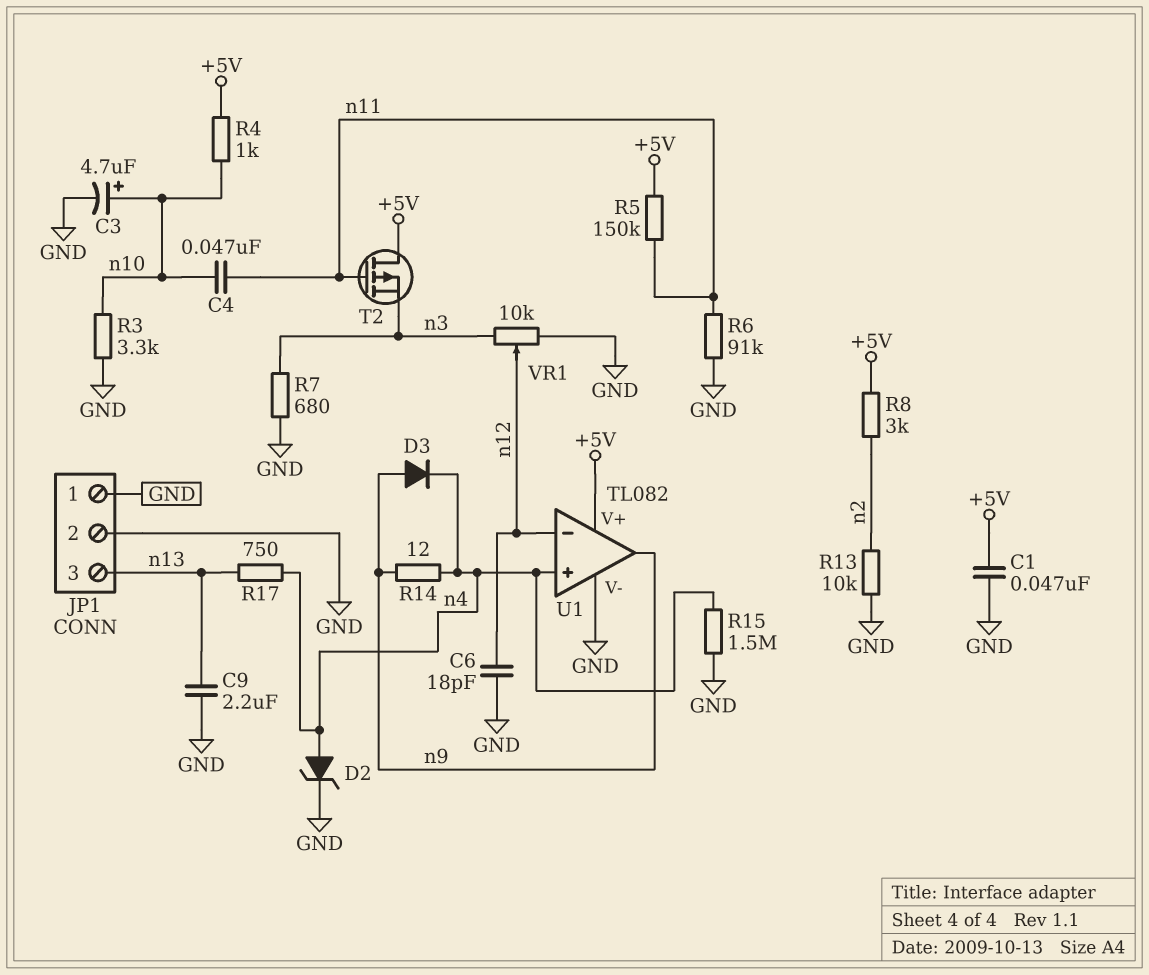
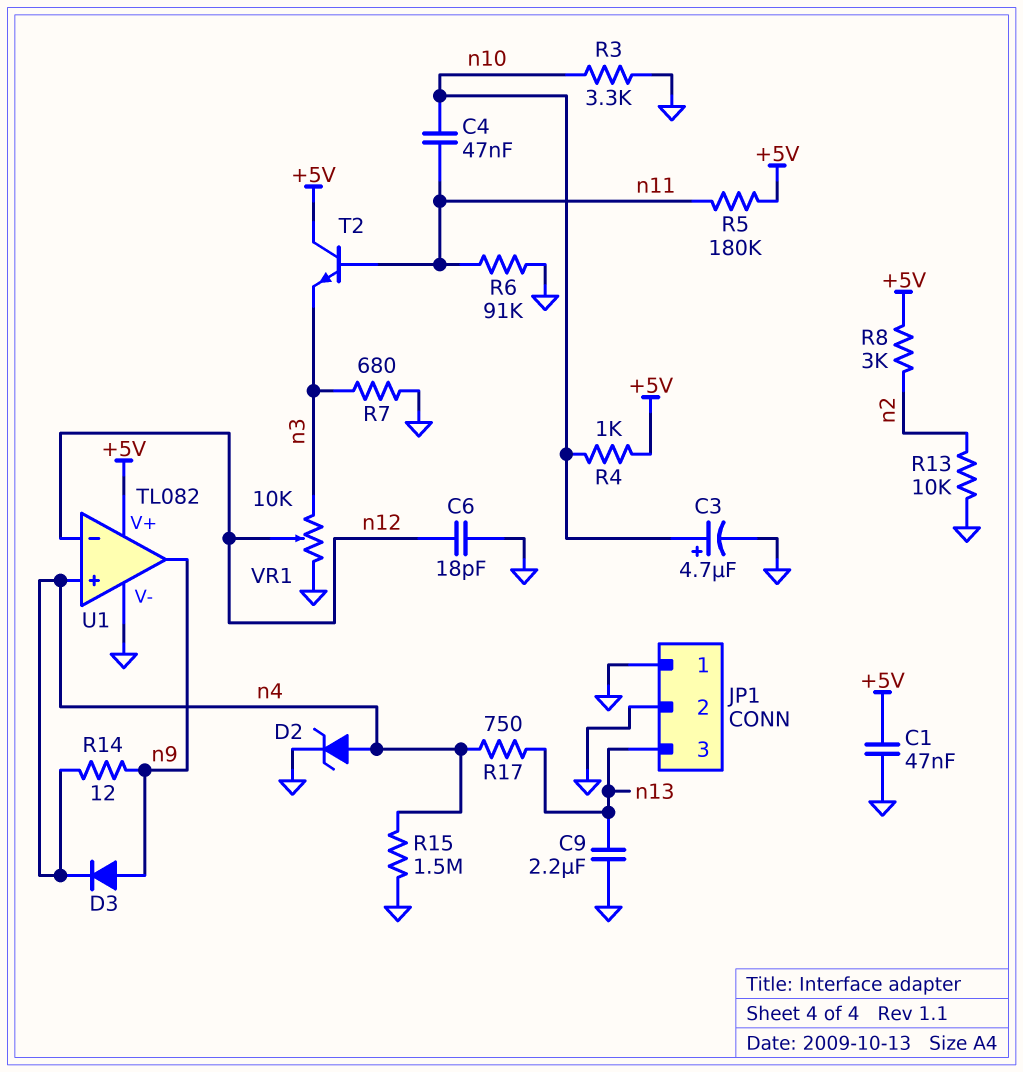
R5: 150k (+5V, n11) -> 180k (+5V, n11)
T2: PMOS (G n11, D +5V, S n3) -> NPN (B n11, C +5V, E n3)

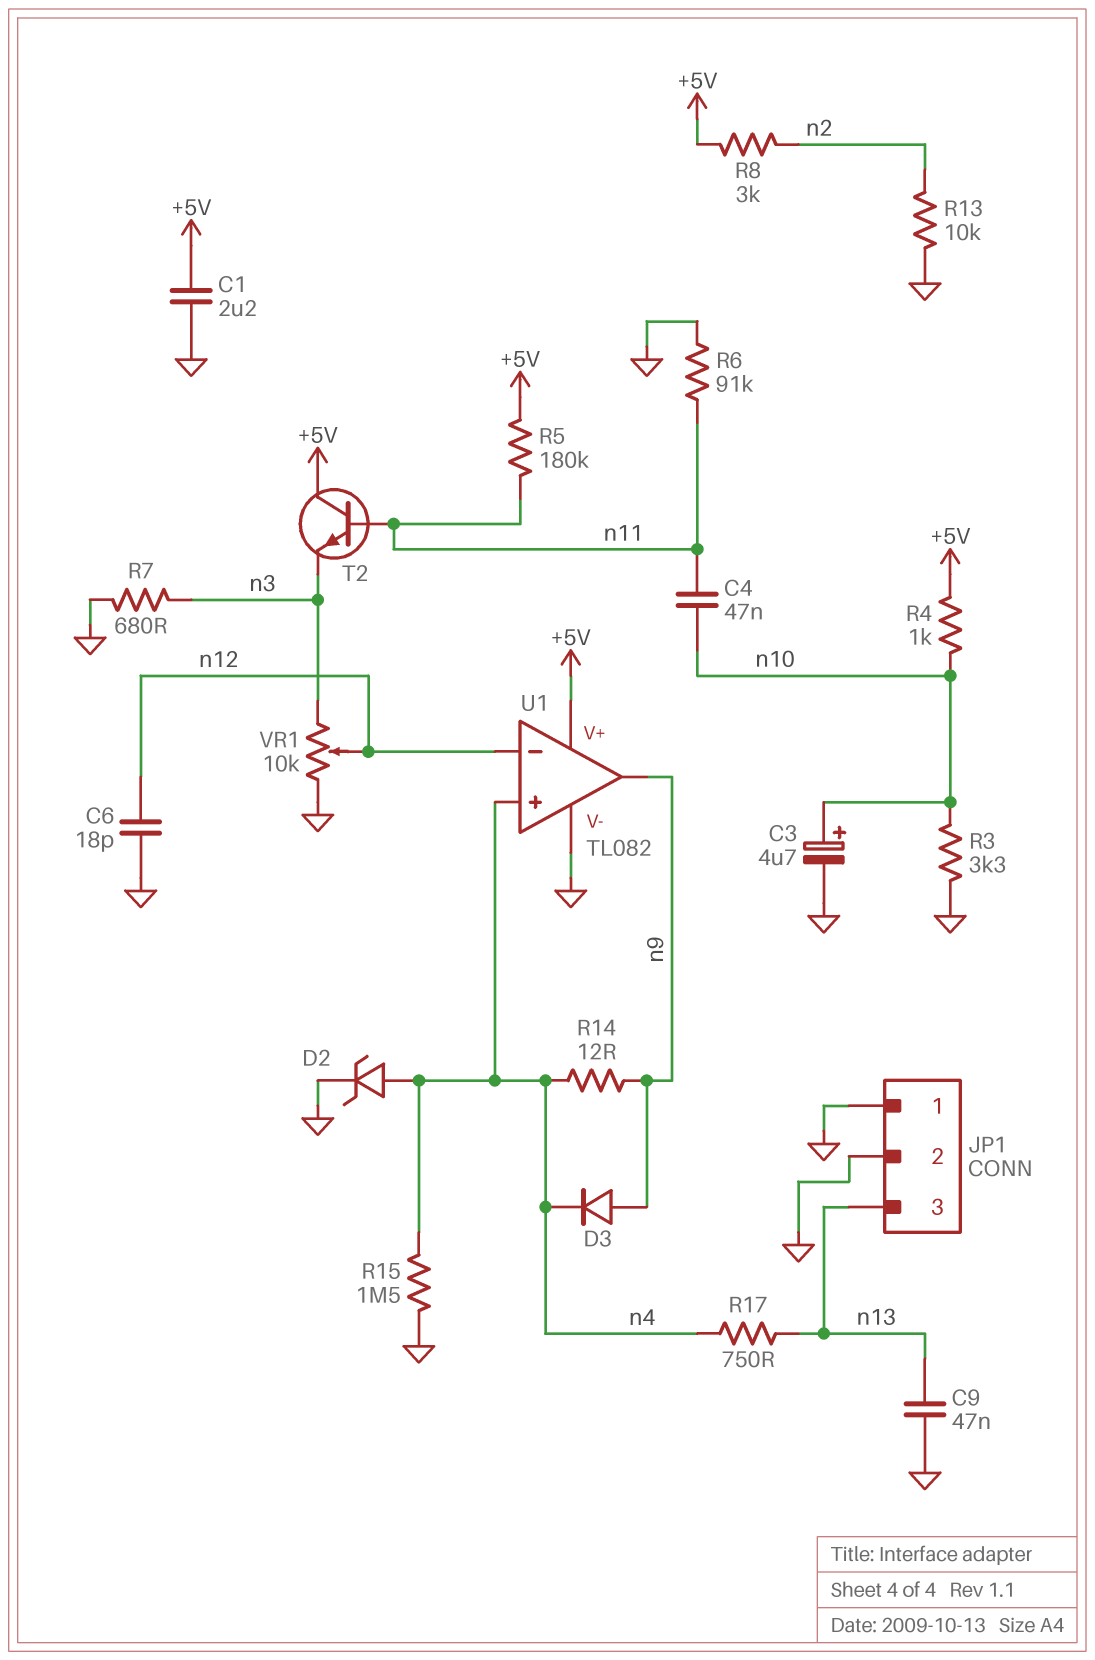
C1: 47nF (+5V, GND) -> 2.2uF (+5V, GND)
C9: 2.2uF (GND, n13) -> 47nF (GND, n13)

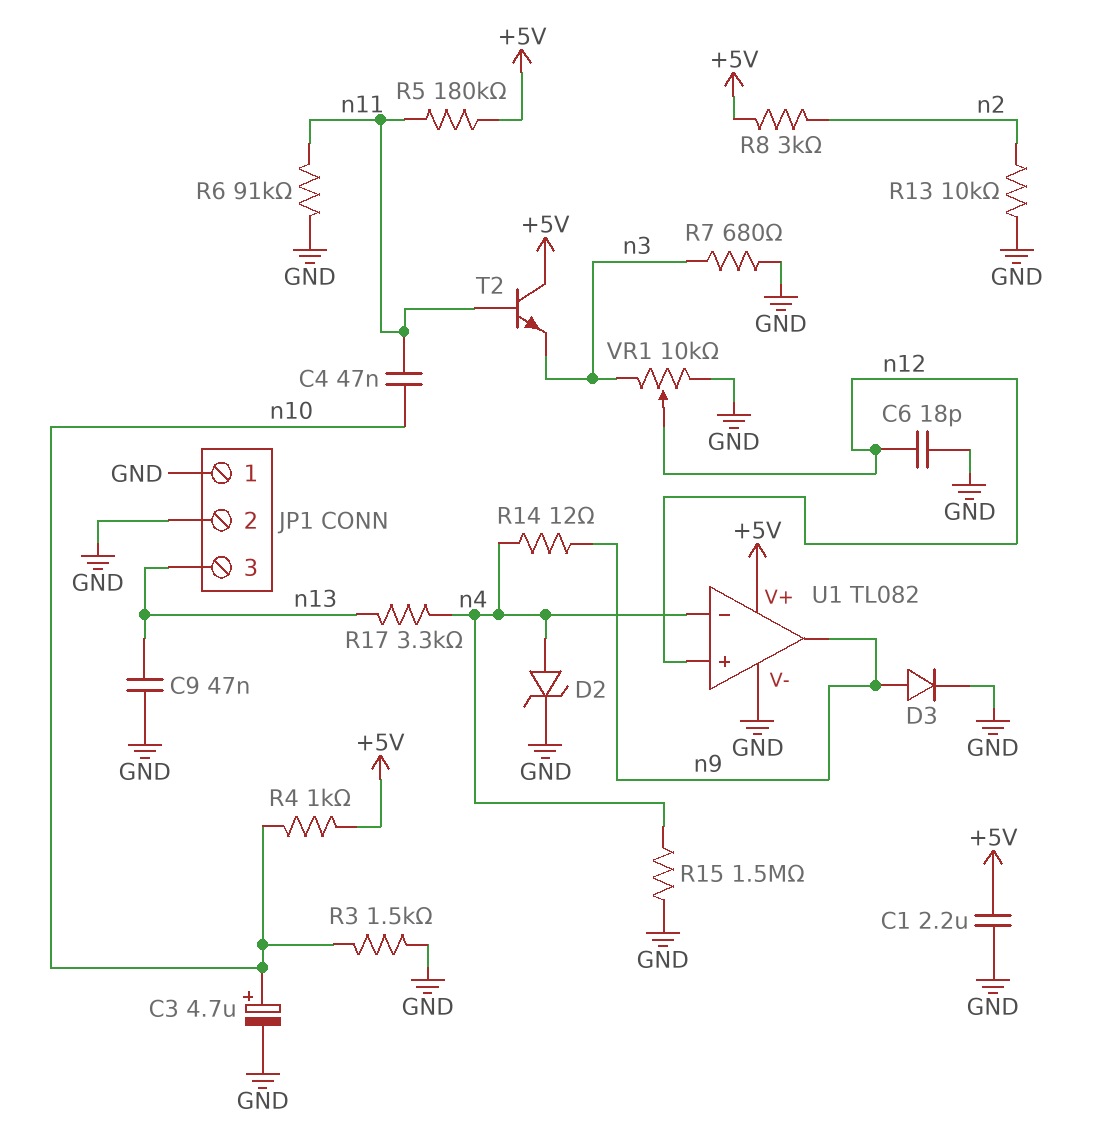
D3: diode (A n9, K n4) -> diode (A n9, K GND)
R3: 3.3k (GND, n10) -> 1.5k (GND, n10)
R17: 750 (n4, n13) -> 3.3k (n4, n13)
U1 pin in+: n4 -> n12
U1 pin in-: n12 -> n4

